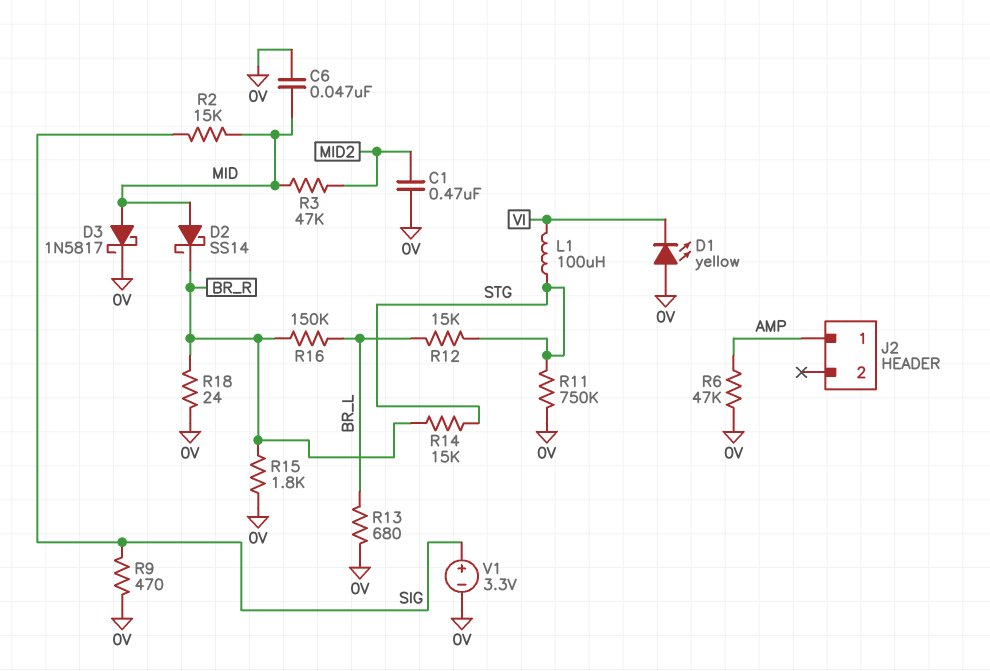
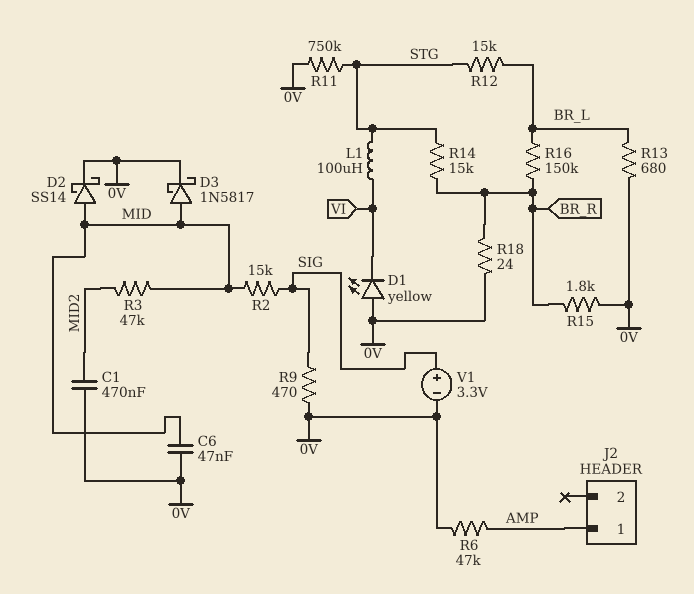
D2: schottky SS14 (A MID, K BR_R) -> schottky SS14 (A MID, K 0V)

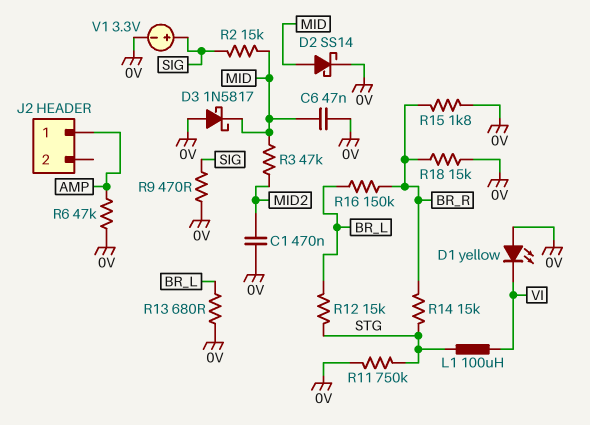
D3: schottky 1N5817 (A MID, K 0V) -> schottky 1N5817 (A 0V, K MID)
R18: 24 (0V, BR_R) -> 15k (0V, BR_R)

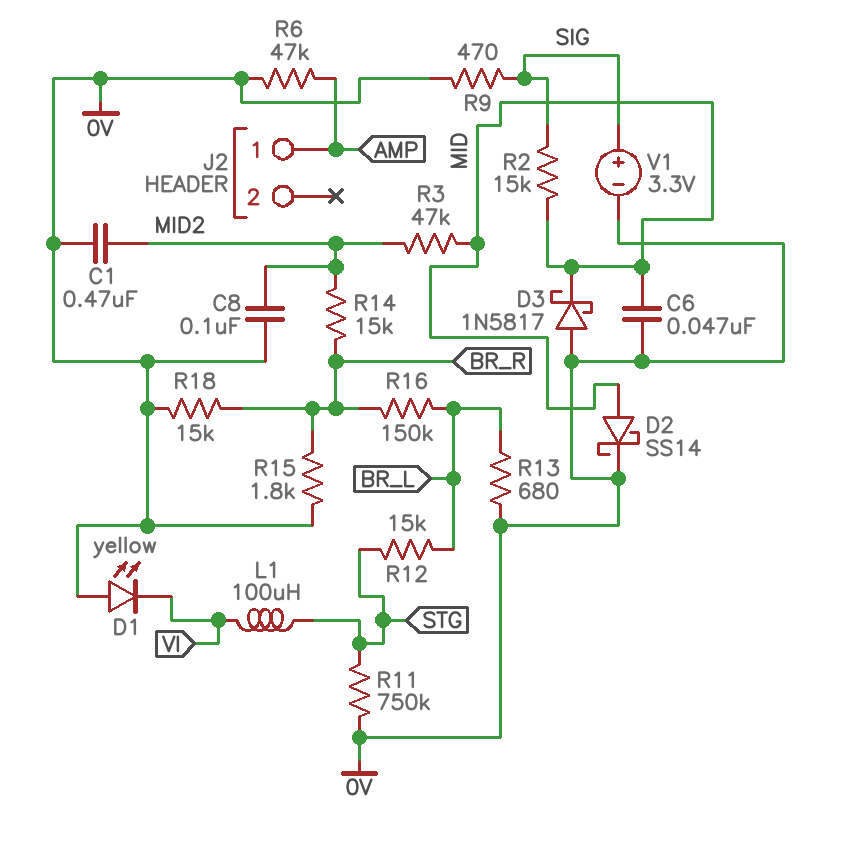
C8: none -> 100nF (0V, MID2)
R14: 15k (BR_R, STG) -> 15k (BR_R, MID2)

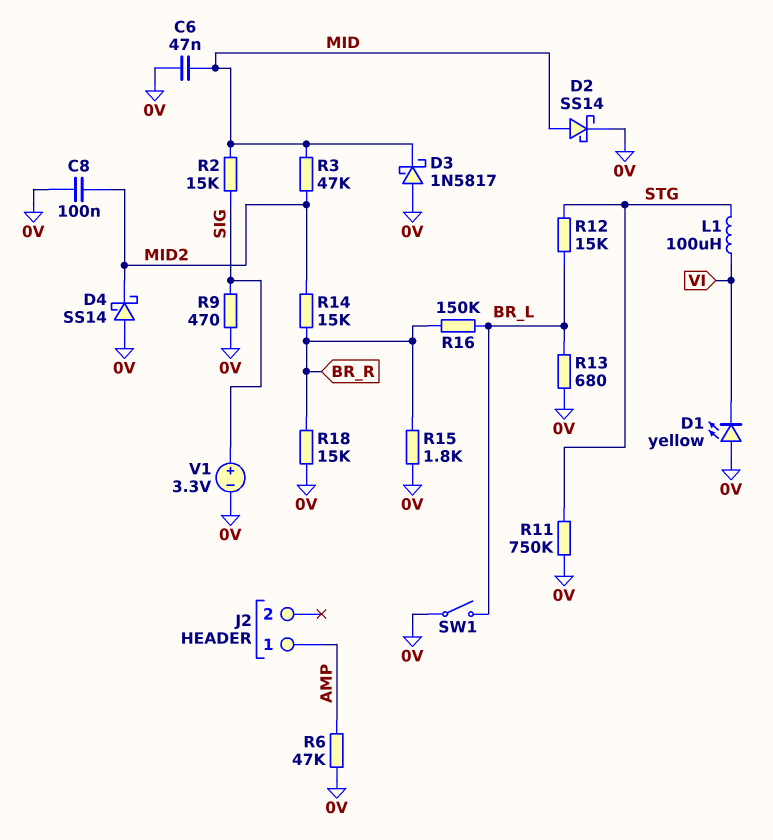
C1: 470nF (0V, MID2) -> none
D4: none -> schottky SS14 (A 0V, K MID2)
SW1: none -> switch (0V, BR_L)

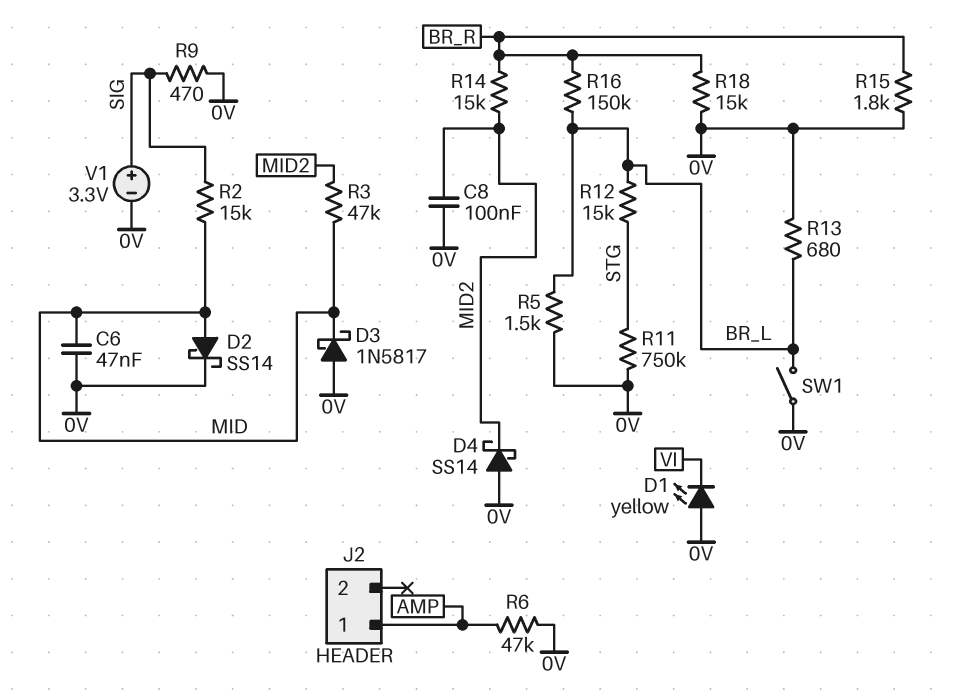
L1: 100uH (STG, VI) -> none
R5: none -> 1.5k (0V, BR_L)

